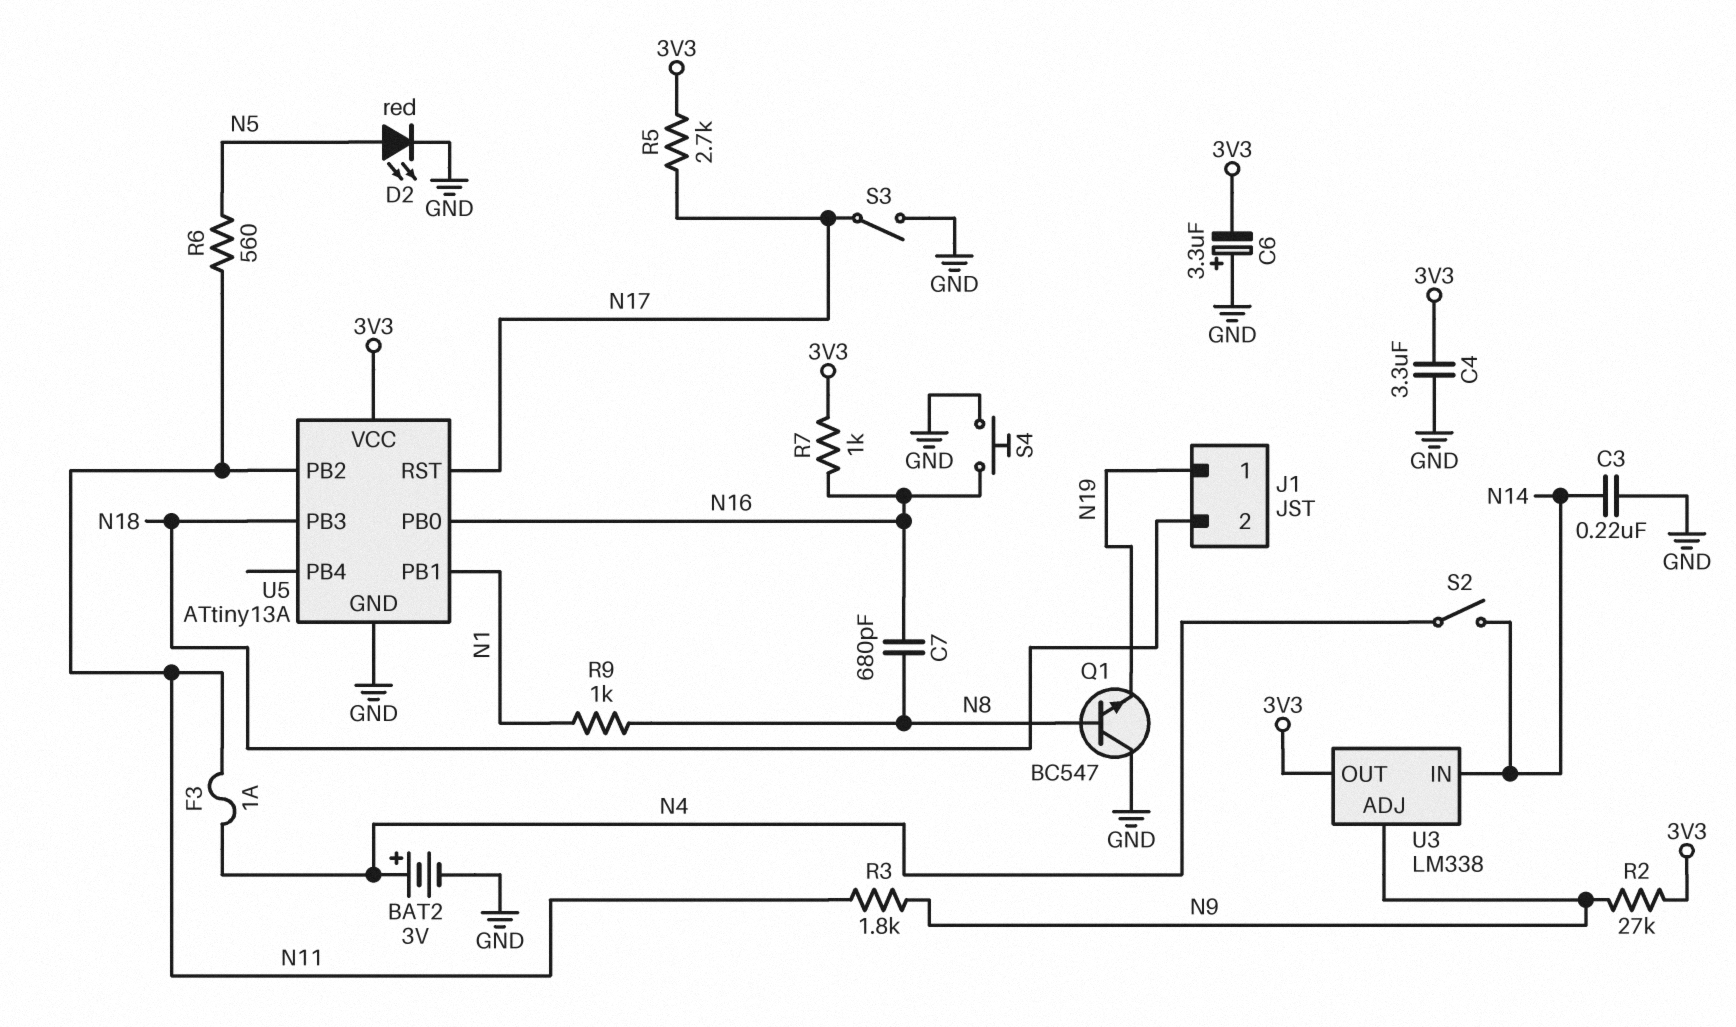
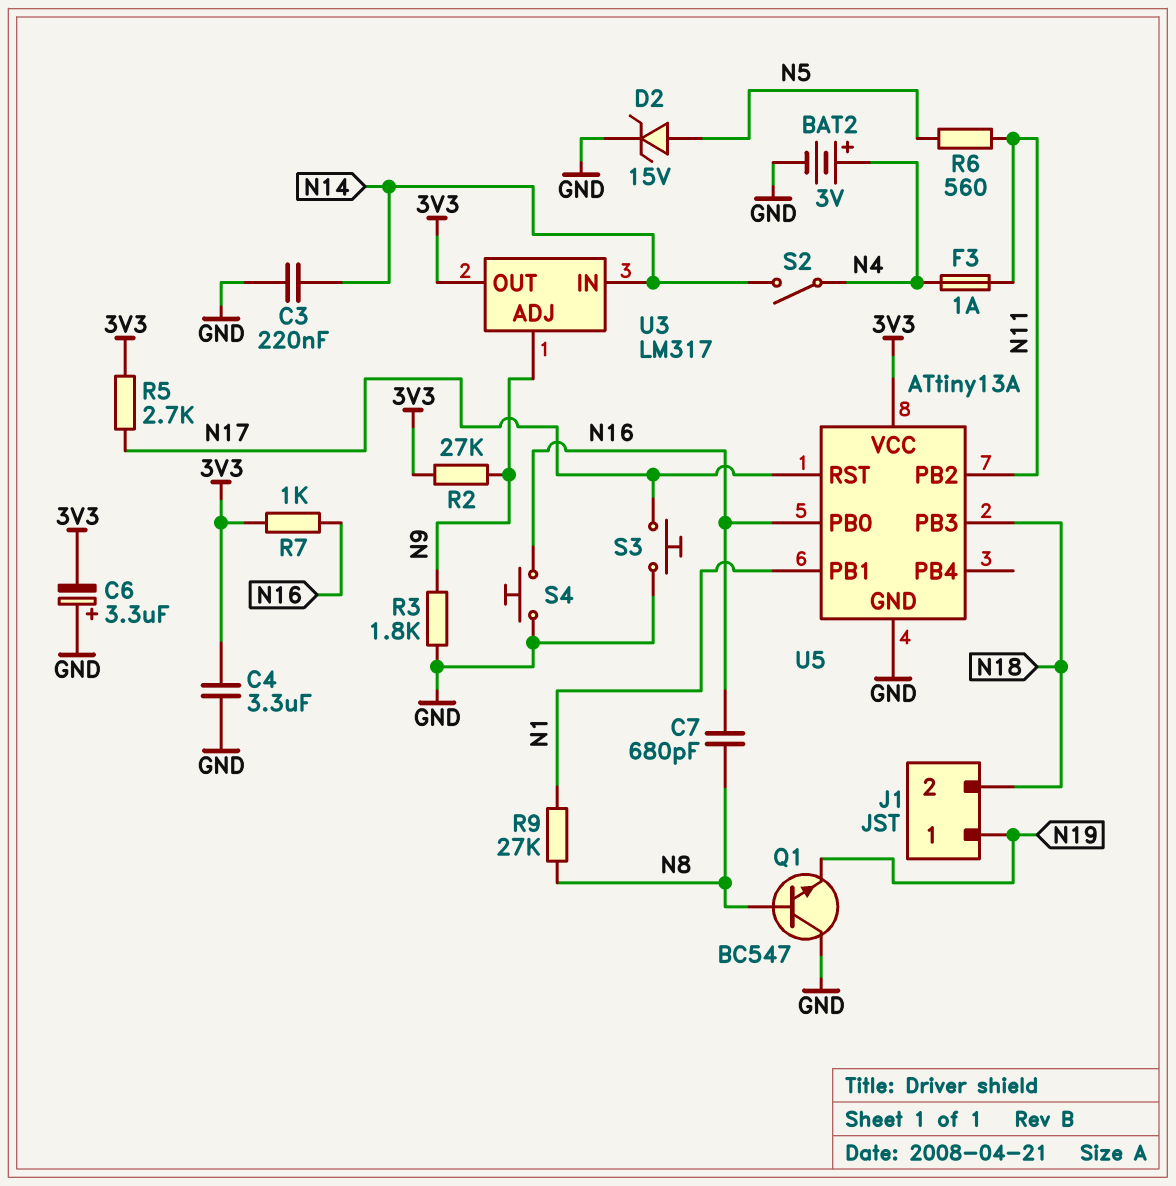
D2: LED red (A N5, K GND) -> zener 15V (A N5, K GND)
R3: 1.8k (N9, N11) -> 1.8k (GND, N9)
R9: 1k (N1, N8) -> 27k (N1, N8)
S3: switch (GND, N17) -> button (GND, N17)
U3: LM338 -> LM317

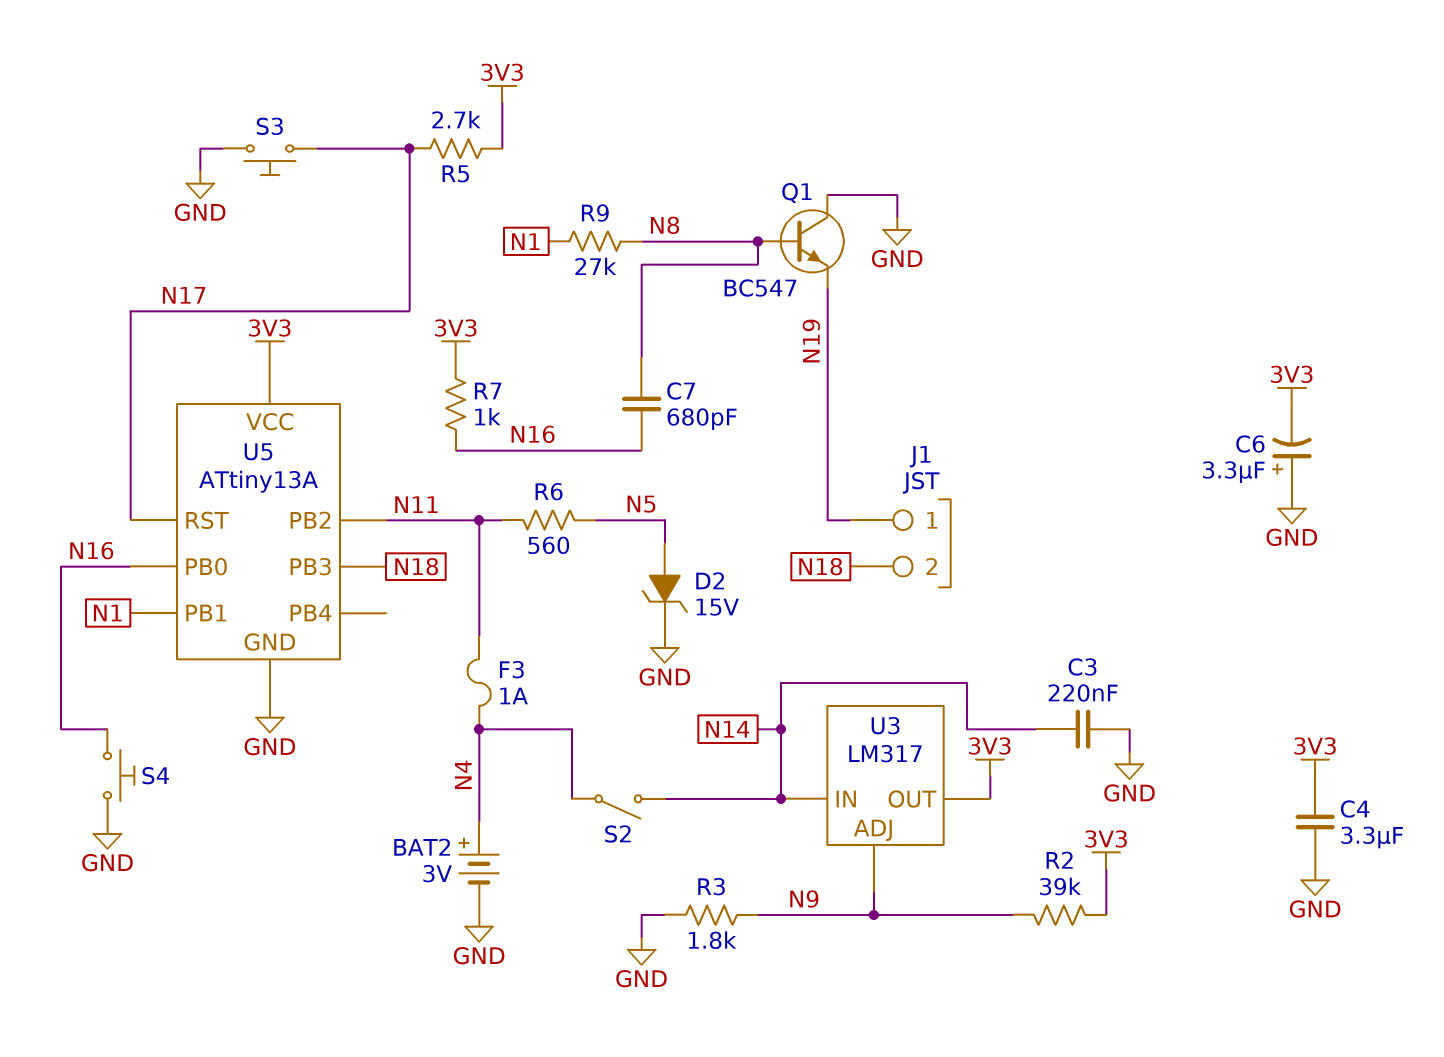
R2: 27k (3V3, N9) -> 39k (3V3, N9)

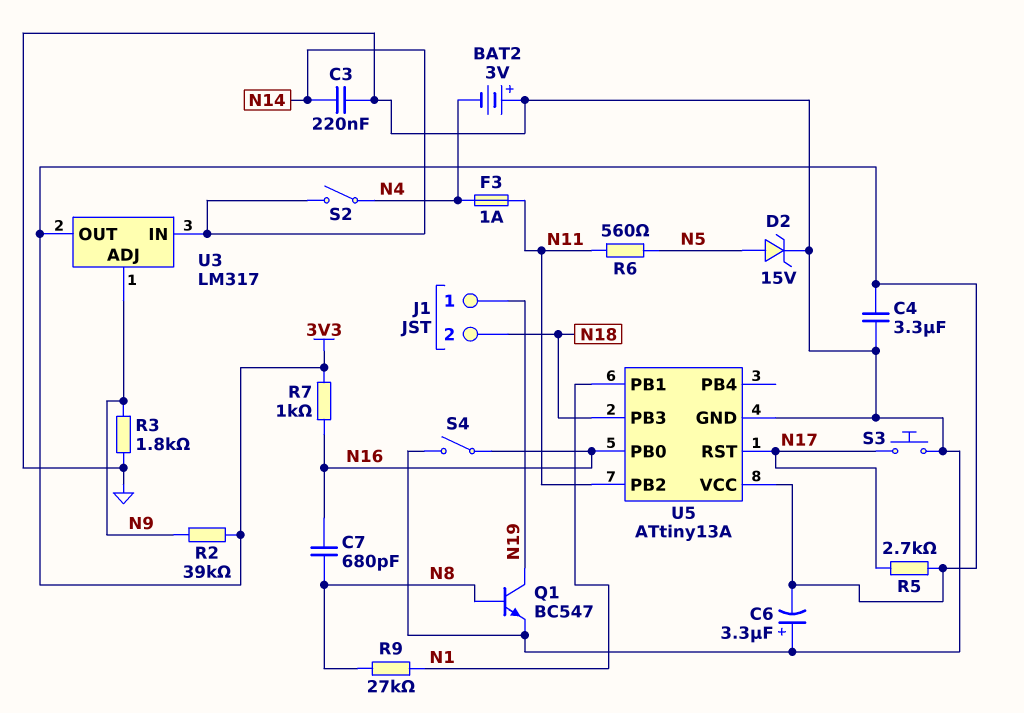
BAT2: 3V (plus N4, minus GND) -> 3V (plus GND, minus N4)
Q1: NPN BC547 (B N8, C GND, E N19) -> NPN BC547 (B N8, C N19, E GND)
S4: button (GND, N16) -> switch (GND, N16)

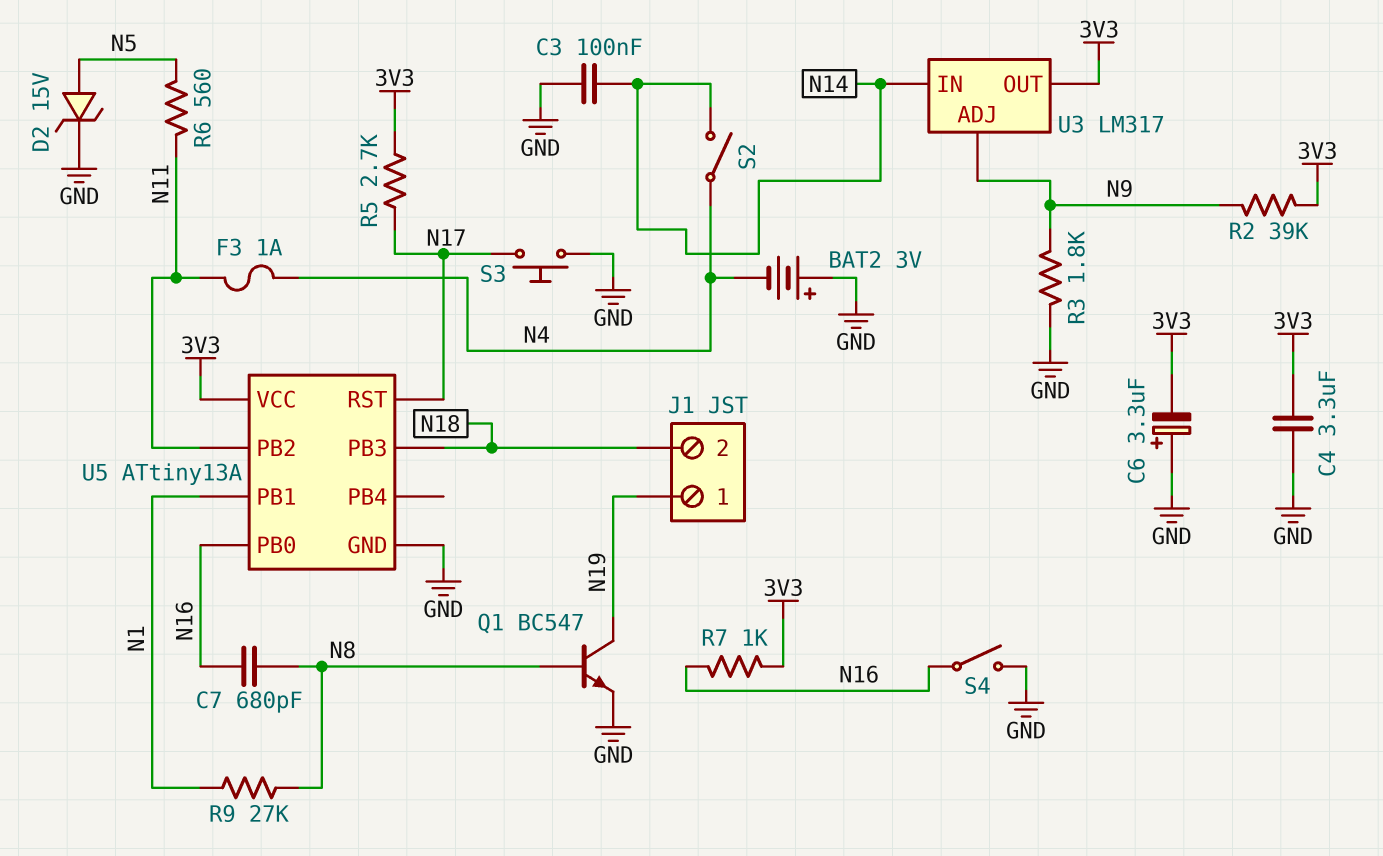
C3: 220nF (GND, N14) -> 100nF (GND, N14)

